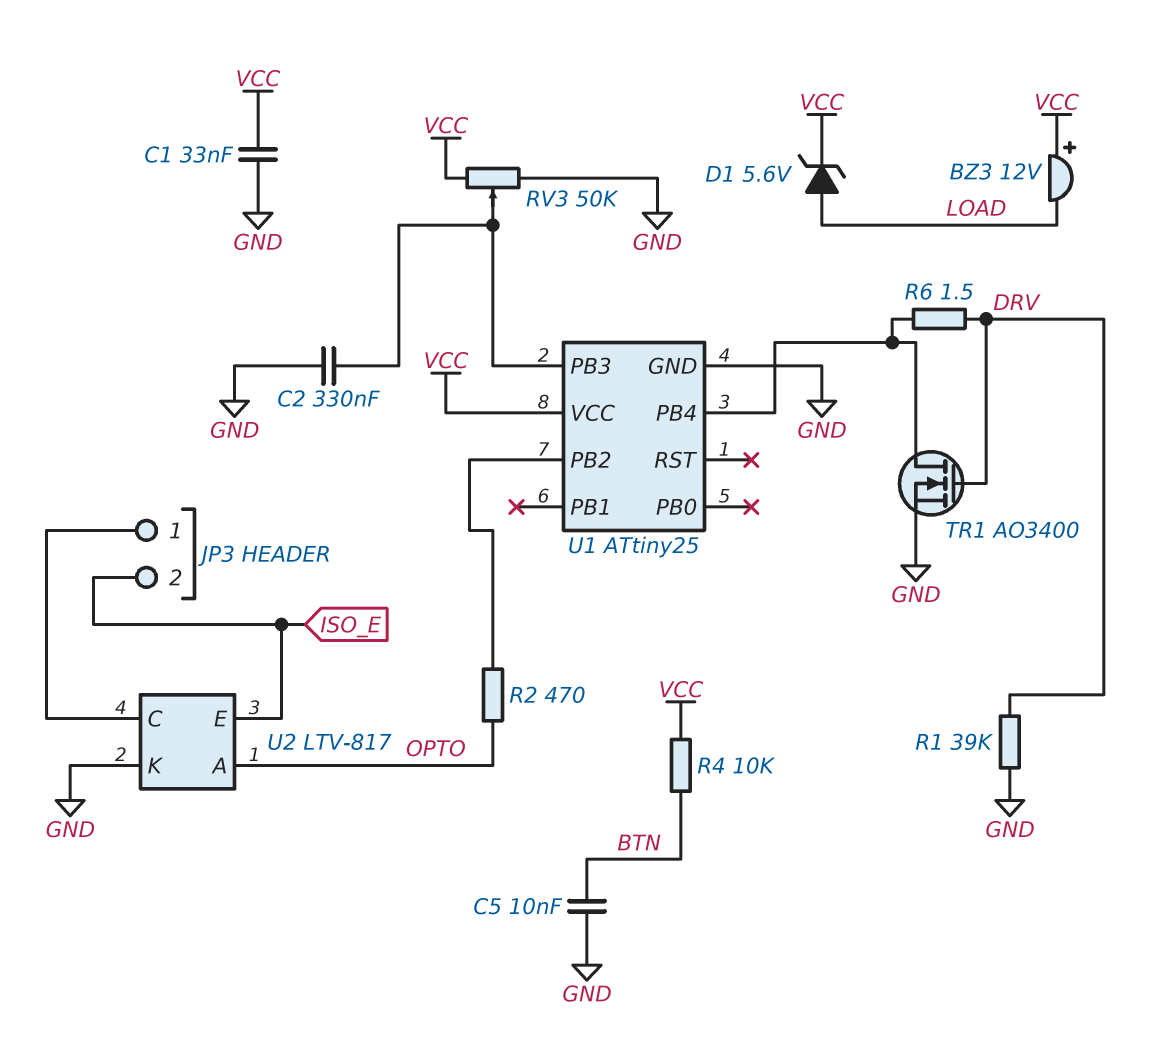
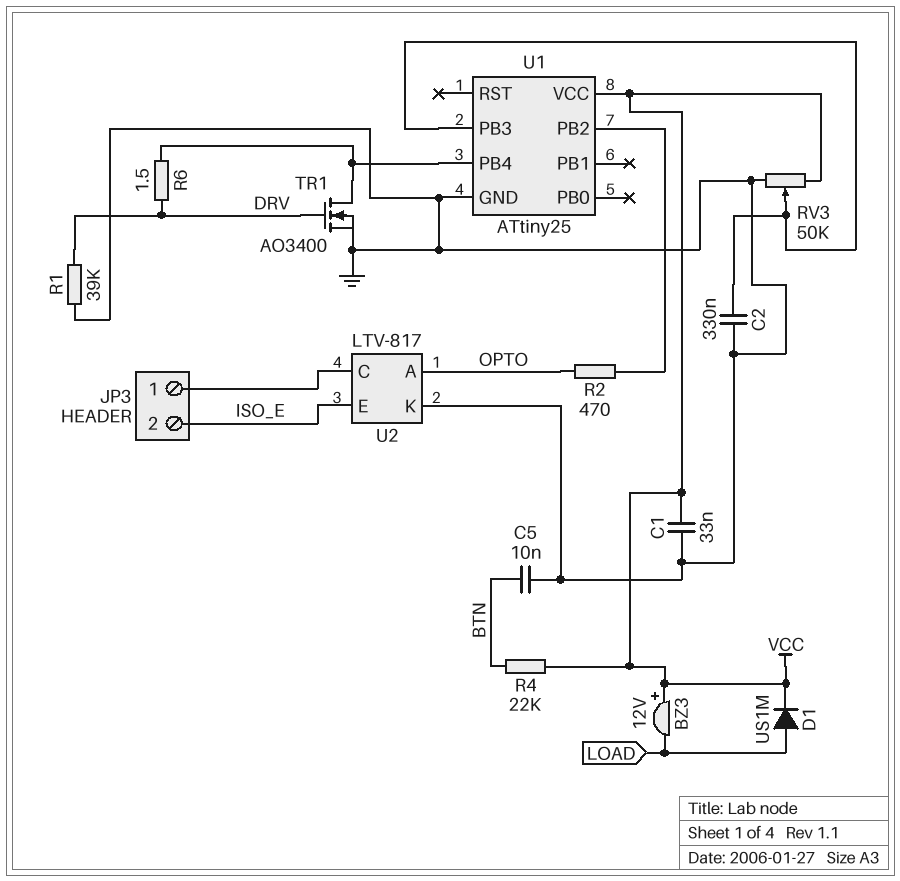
D1: zener 5.6V (A LOAD, K VCC) -> diode US1M (A LOAD, K VCC)
R4: 10k (BTN, VCC) -> 22k (BTN, VCC)

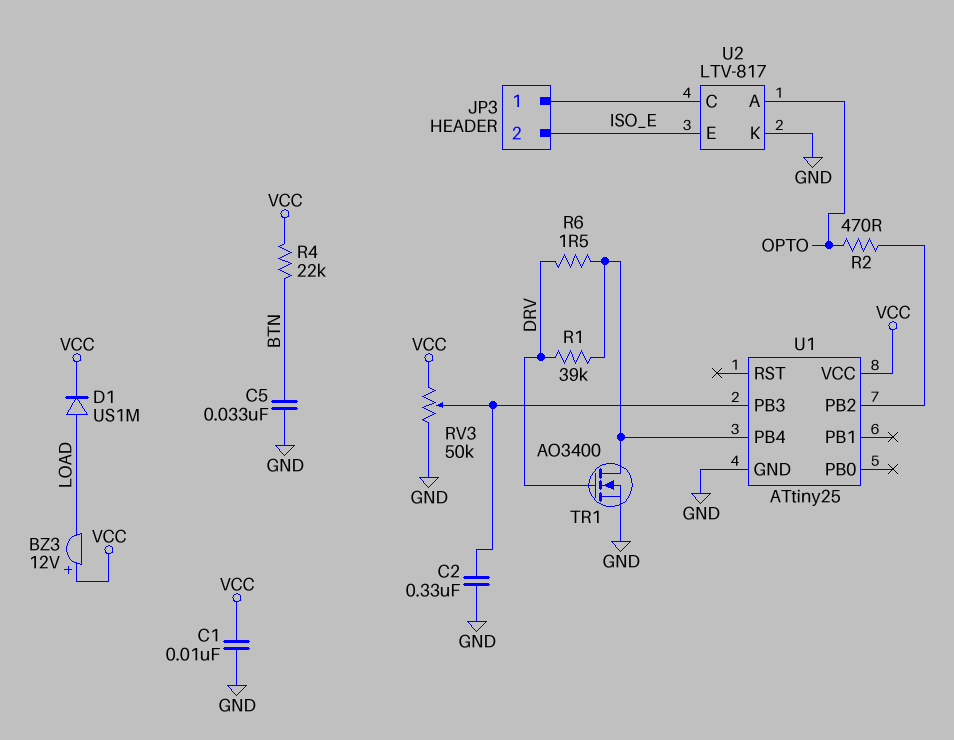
C1: 33nF (GND, VCC) -> 10nF (GND, VCC)
C5: 10nF (BTN, GND) -> 33nF (BTN, GND)
R1: 39k (DRV, GND) -> 39k (DRV, U1/PB4)

